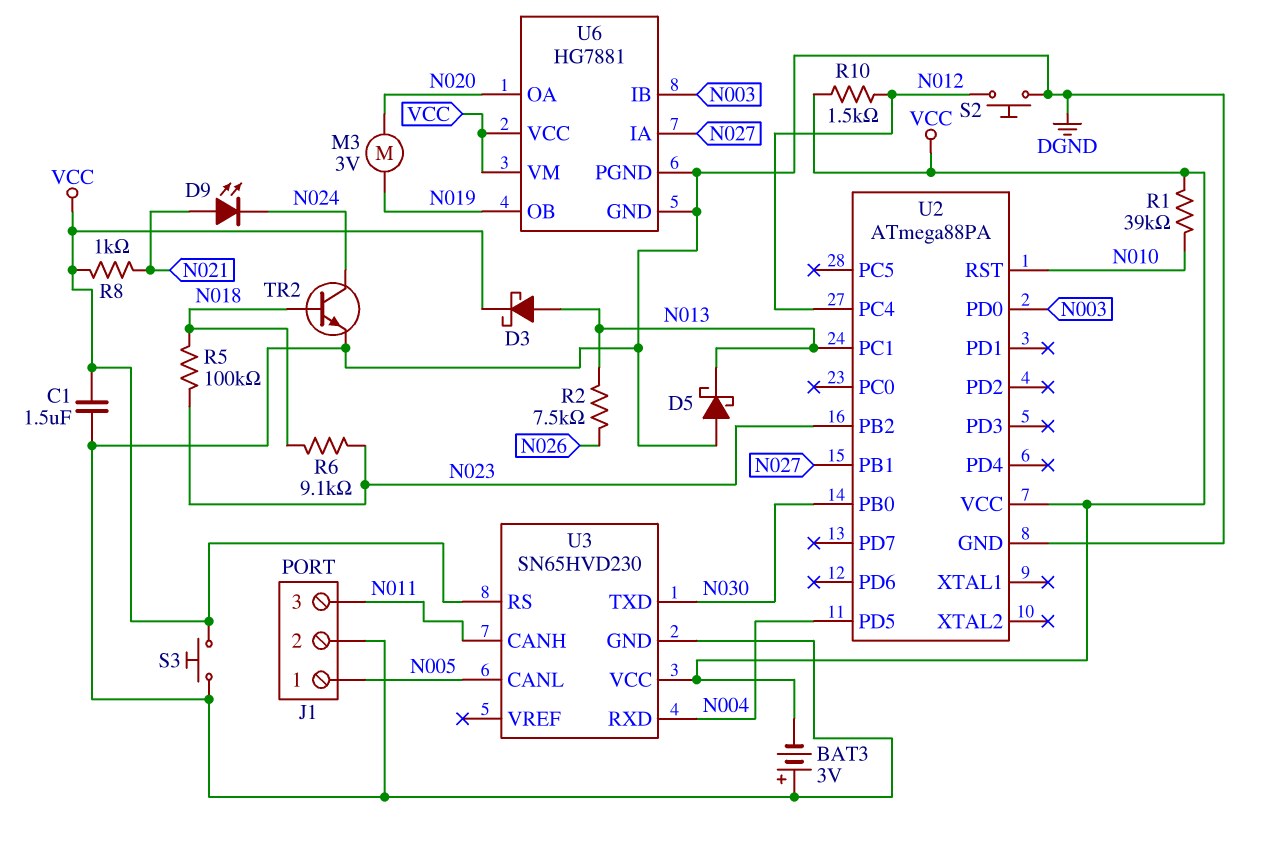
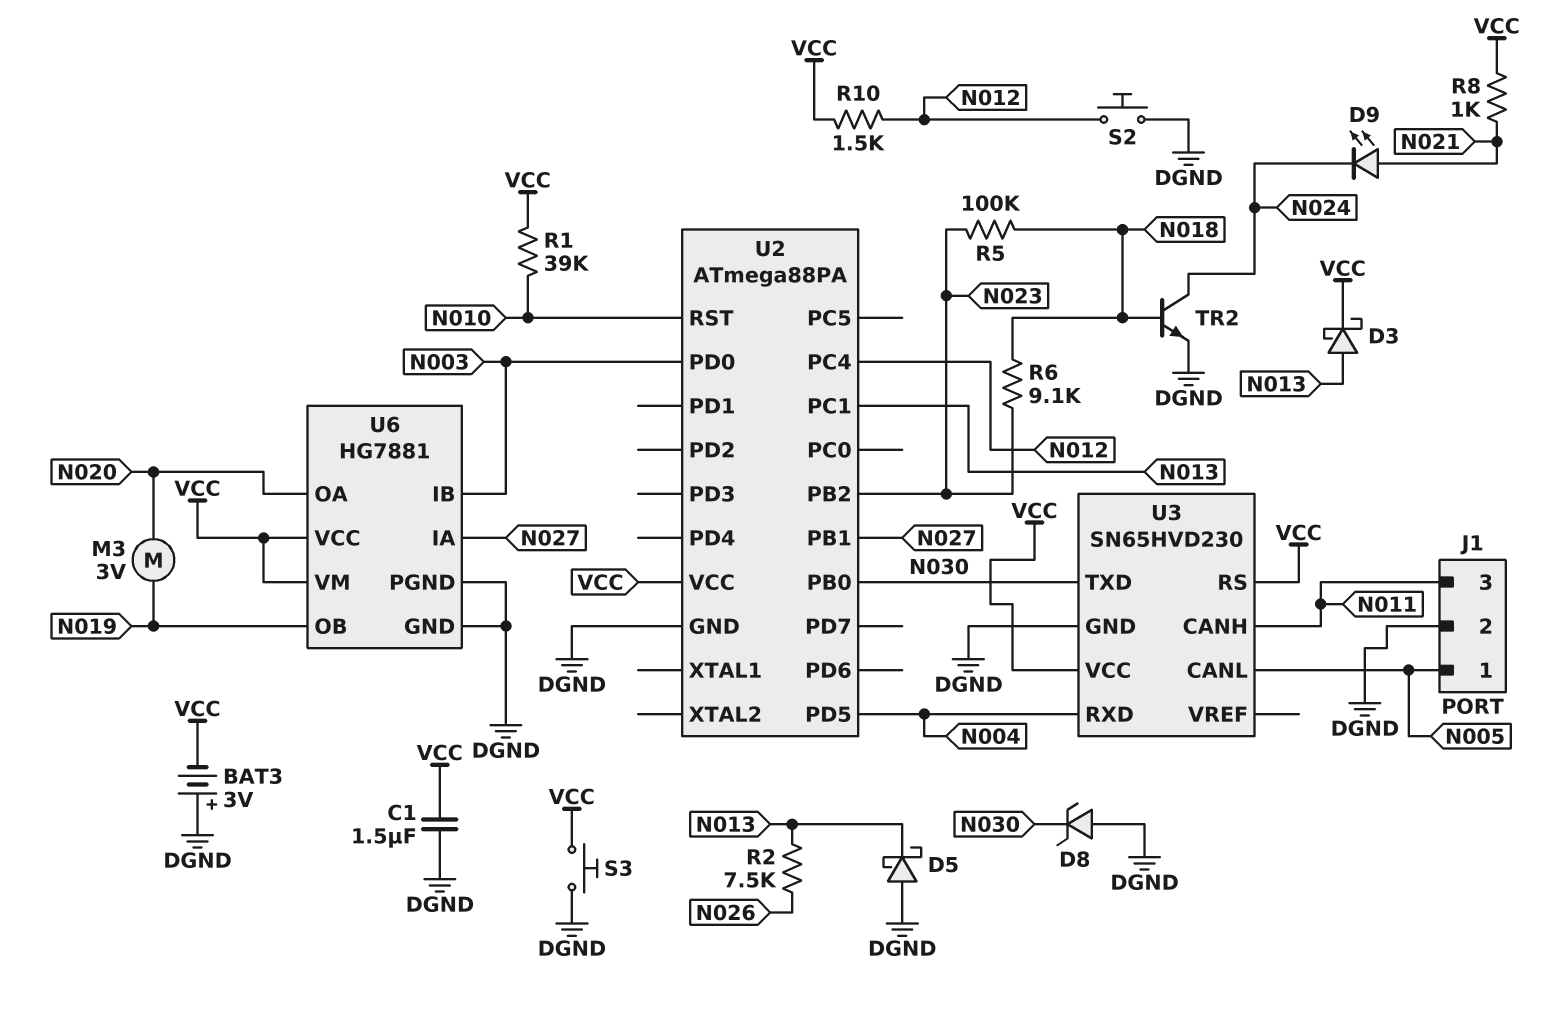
D8: none -> zener (A DGND, K N030)

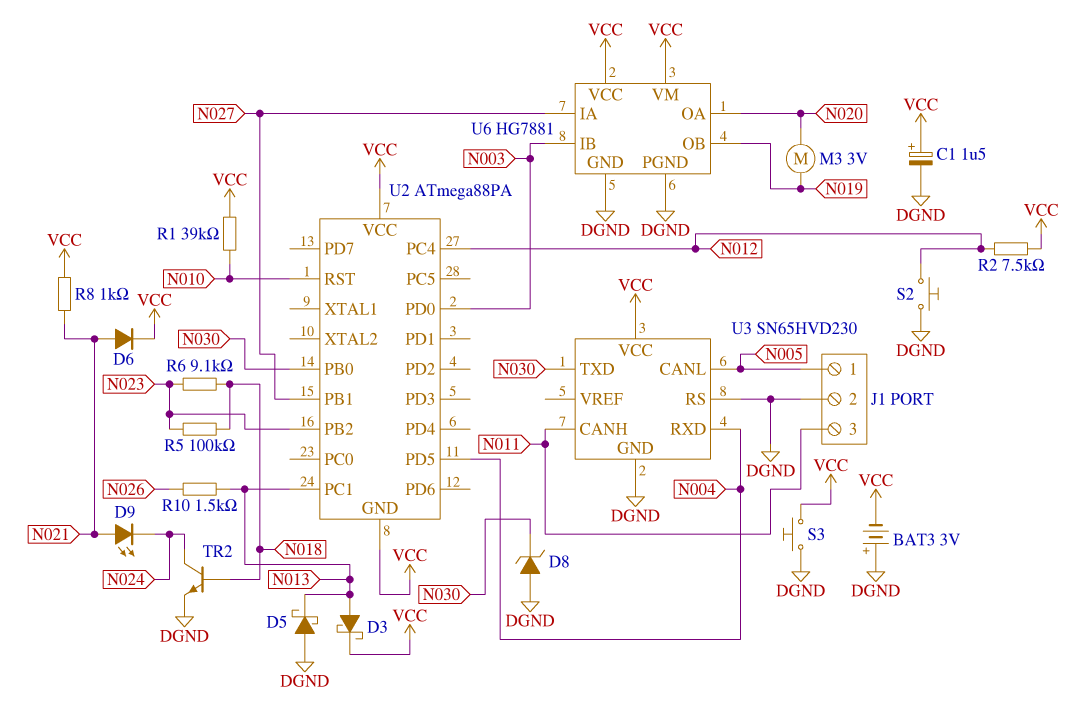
C1: 1.5uF (DGND, VCC) -> 1.5uF (plus VCC, minus DGND)
D6: none -> diode (A N021, K VCC)
R2: 7.5k (N013, N026) -> 7.5k (N012, VCC)
R10: 1.5k (N012, VCC) -> 1.5k (N013, N026)
U2 pin GND: DGND -> VCC
U3 pin RS: VCC -> DGND

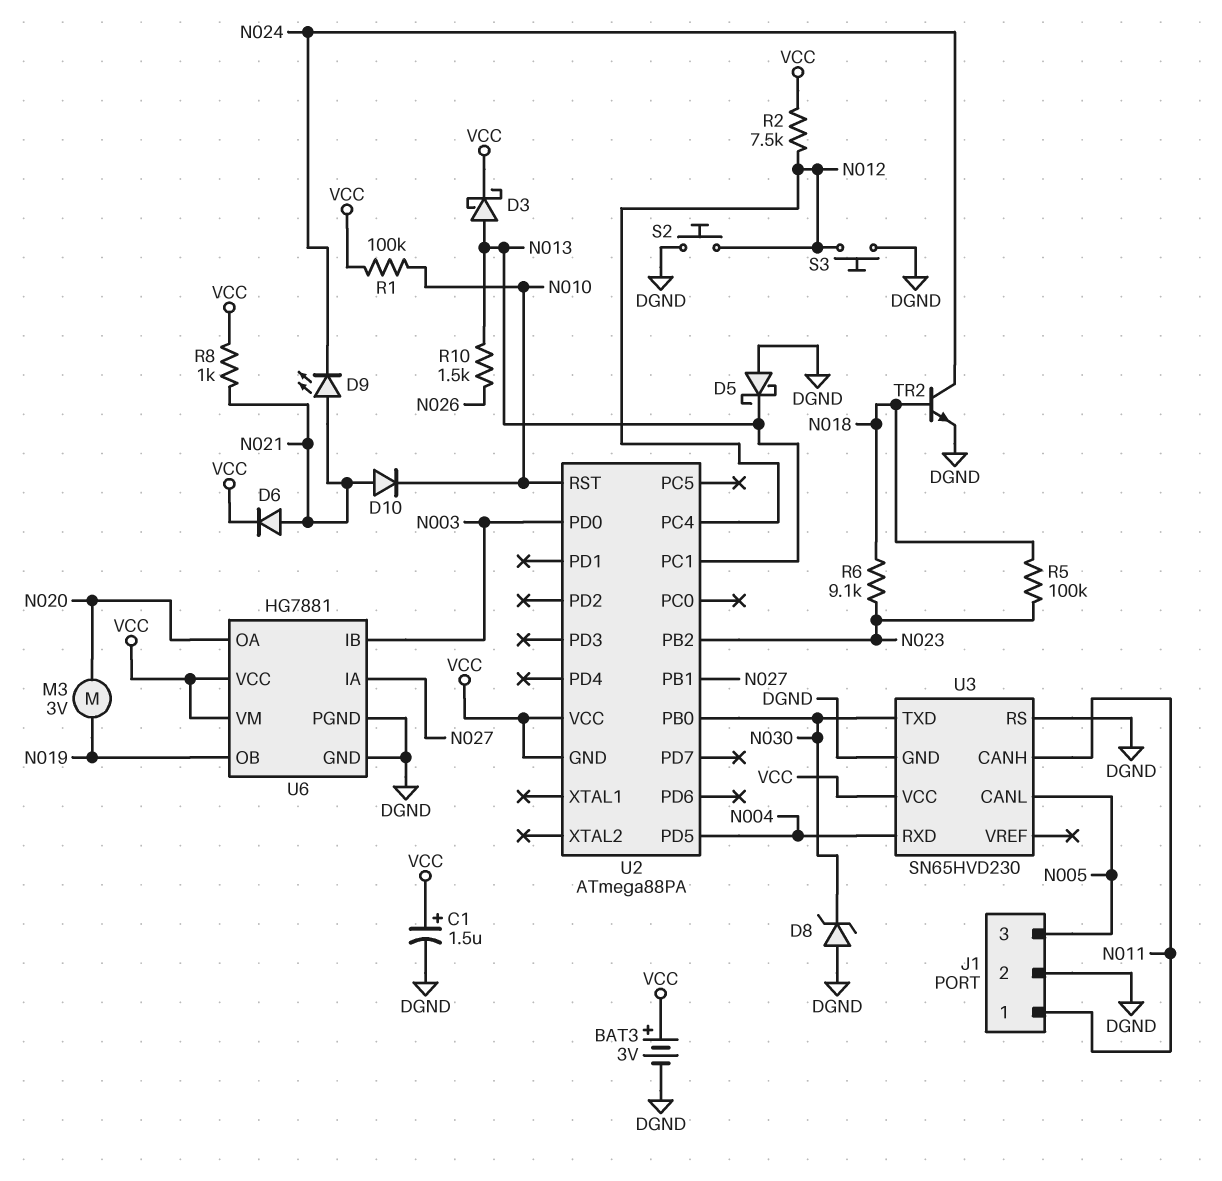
BAT3: 3V (plus DGND, minus VCC) -> 3V (plus VCC, minus DGND)
D10: none -> diode (A N021, K N010)
J1 pin 1: N005 -> N011
J1 pin 3: N011 -> N005
R1: 39k (N010, VCC) -> 100k (N010, VCC)
S3: button (DGND, VCC) -> button (DGND, N012)

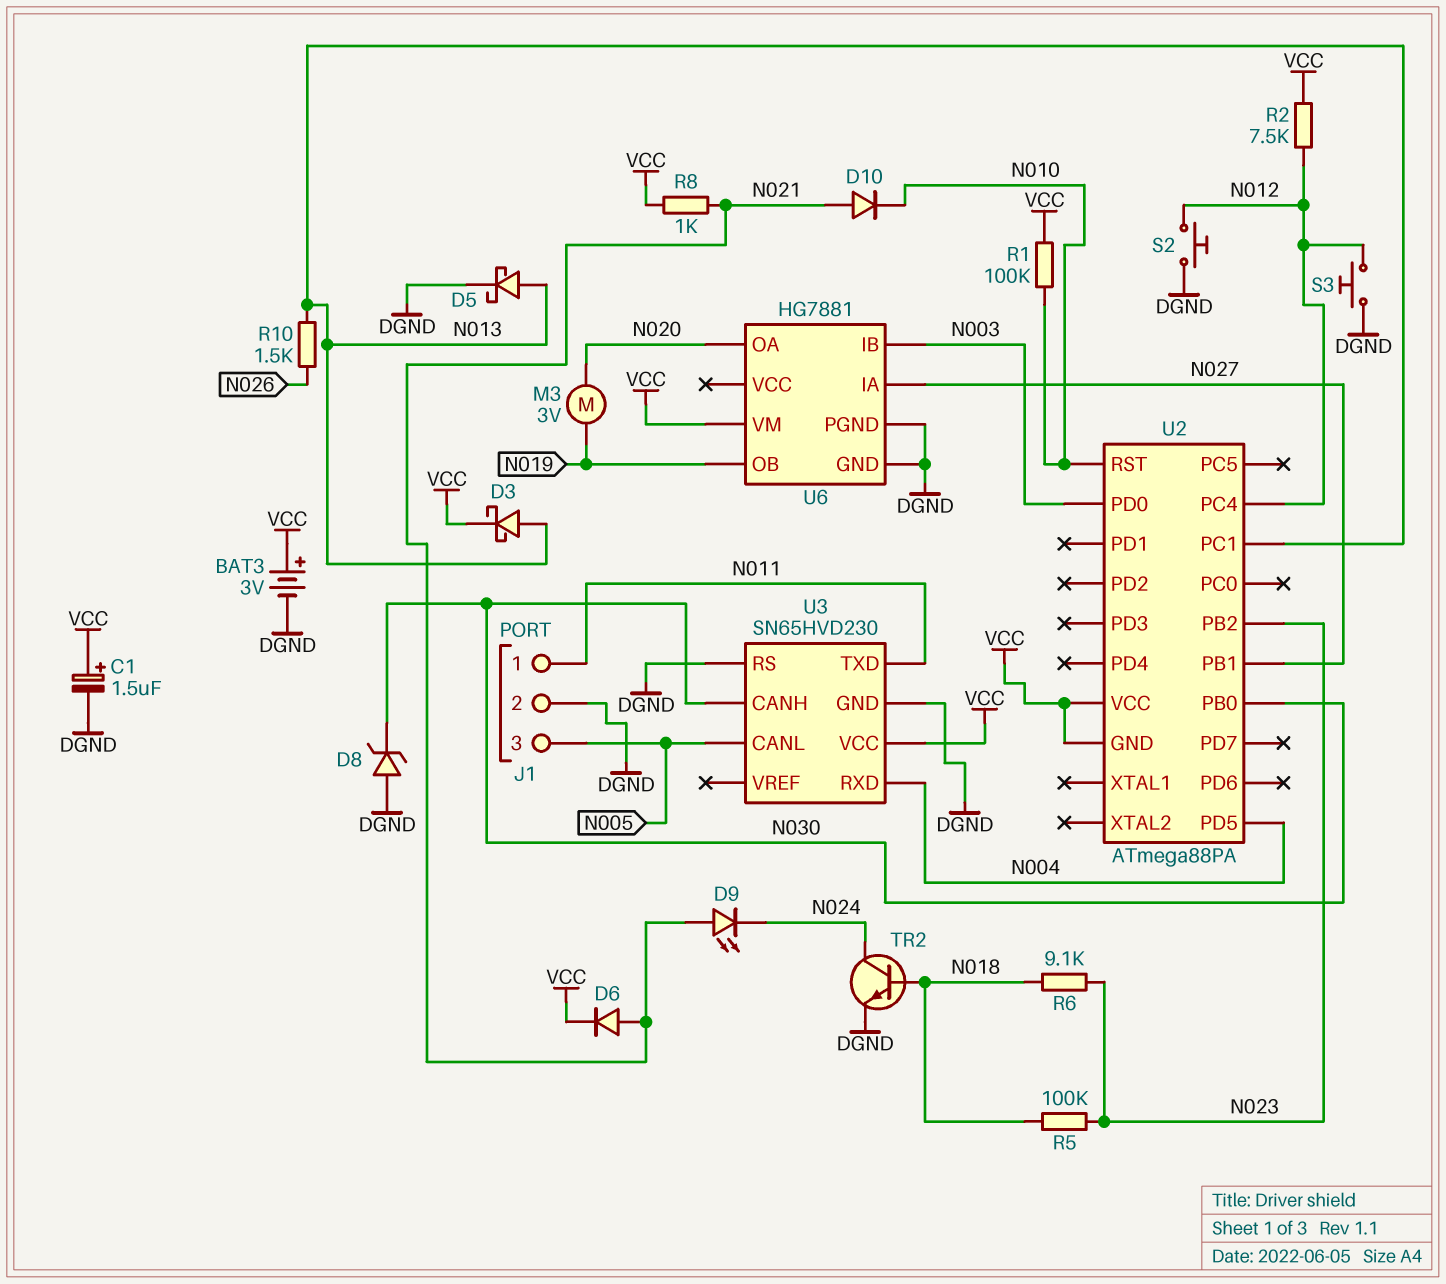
D5: schottky (A DGND, K N013) -> schottky (A N013, K DGND)
U3 pin CANH: N011 -> N030
U3 pin TXD: N030 -> N011
U6 pin VCC: VCC -> none

